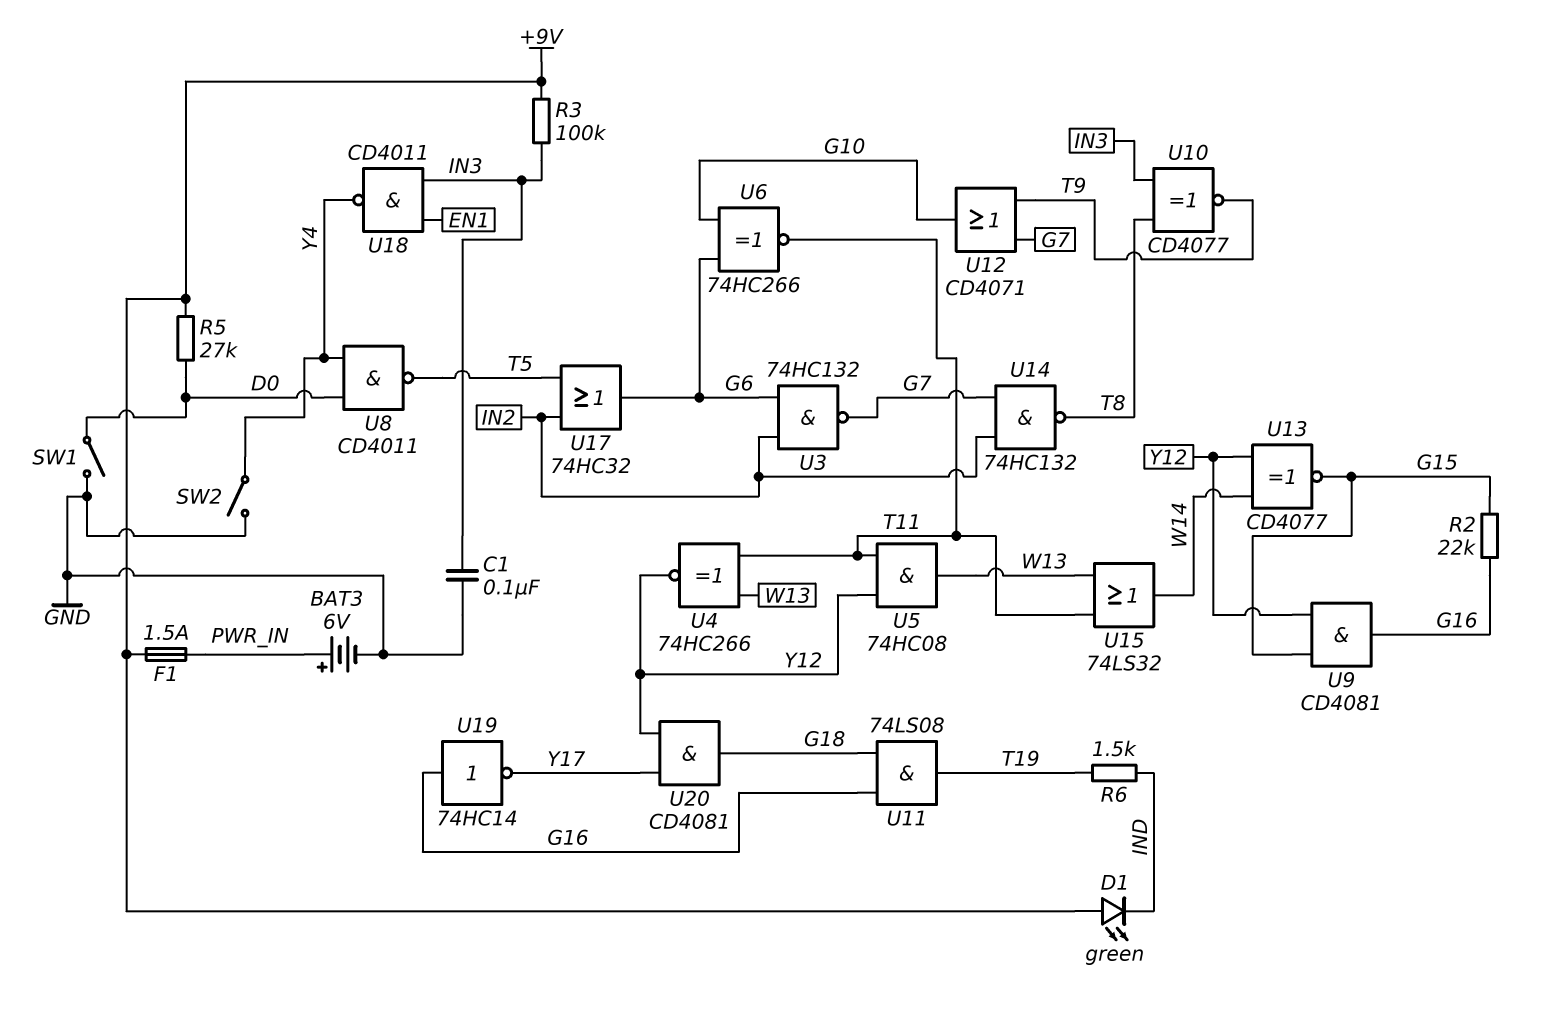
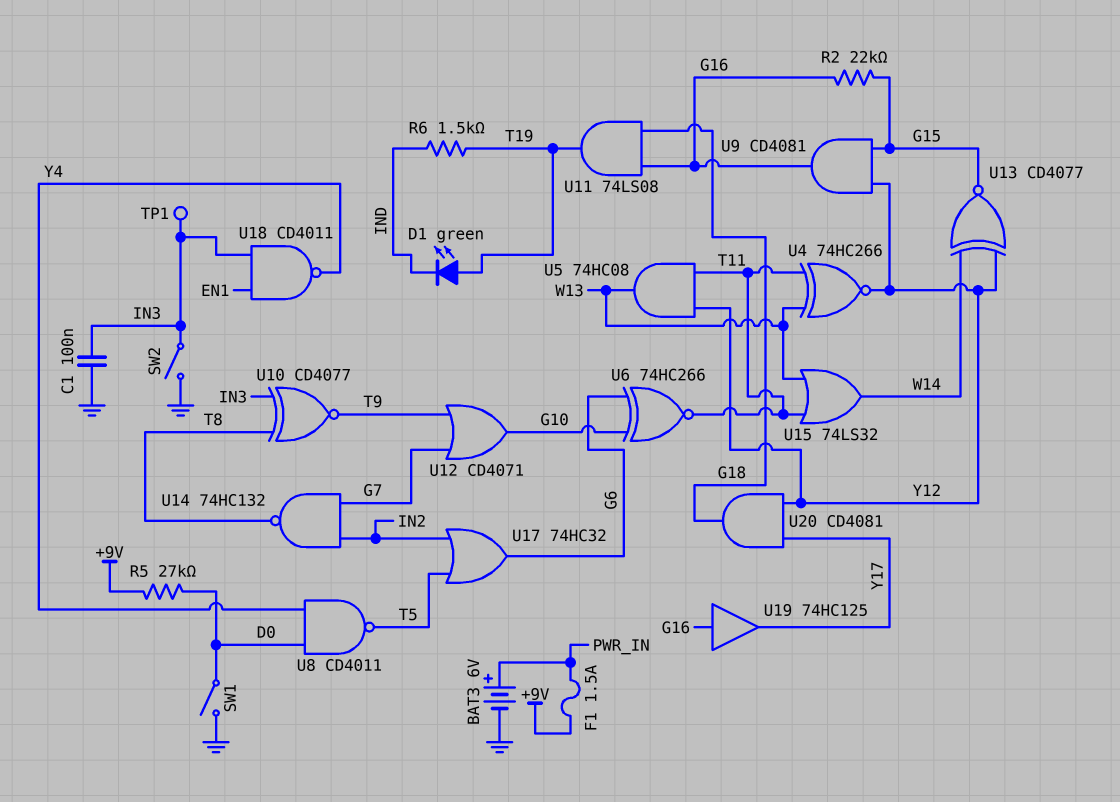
D1: LED green (A +9V, K IND) -> LED green (A T19, K IND)
R3: 100k (+9V, IN3) -> none
SW2: switch (GND, Y4) -> switch (GND, IN3)
TP1: none -> test point (IN3)
U3: NAND 74HC132 (in G6, in IN2, out G7) -> none
U19: NOT 74HC14 (in G16, out Y17) -> buffer 74HC125 (in G16, out Y17)

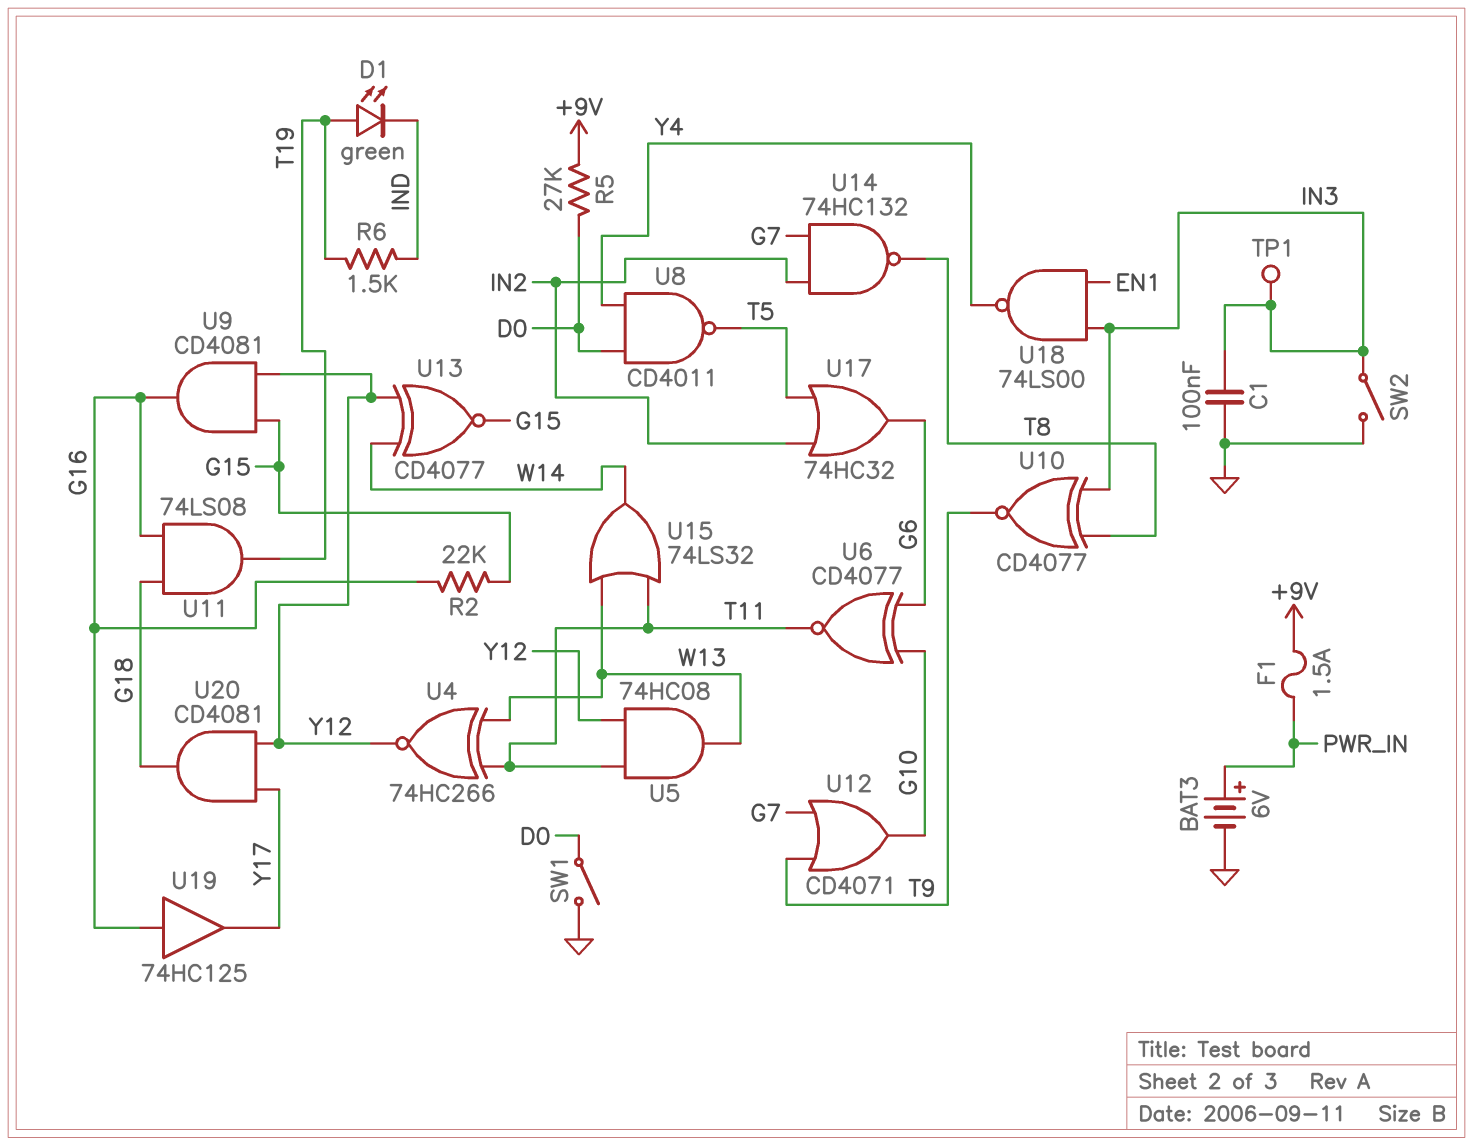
U6: XNOR 74HC266 (in G6, in G10, out T11) -> XNOR CD4077 (in G6, in G10, out T11)
U18: NAND CD4011 (in EN1, in IN3, out Y4) -> NAND 74LS00 (in EN1, in IN3, out Y4)

